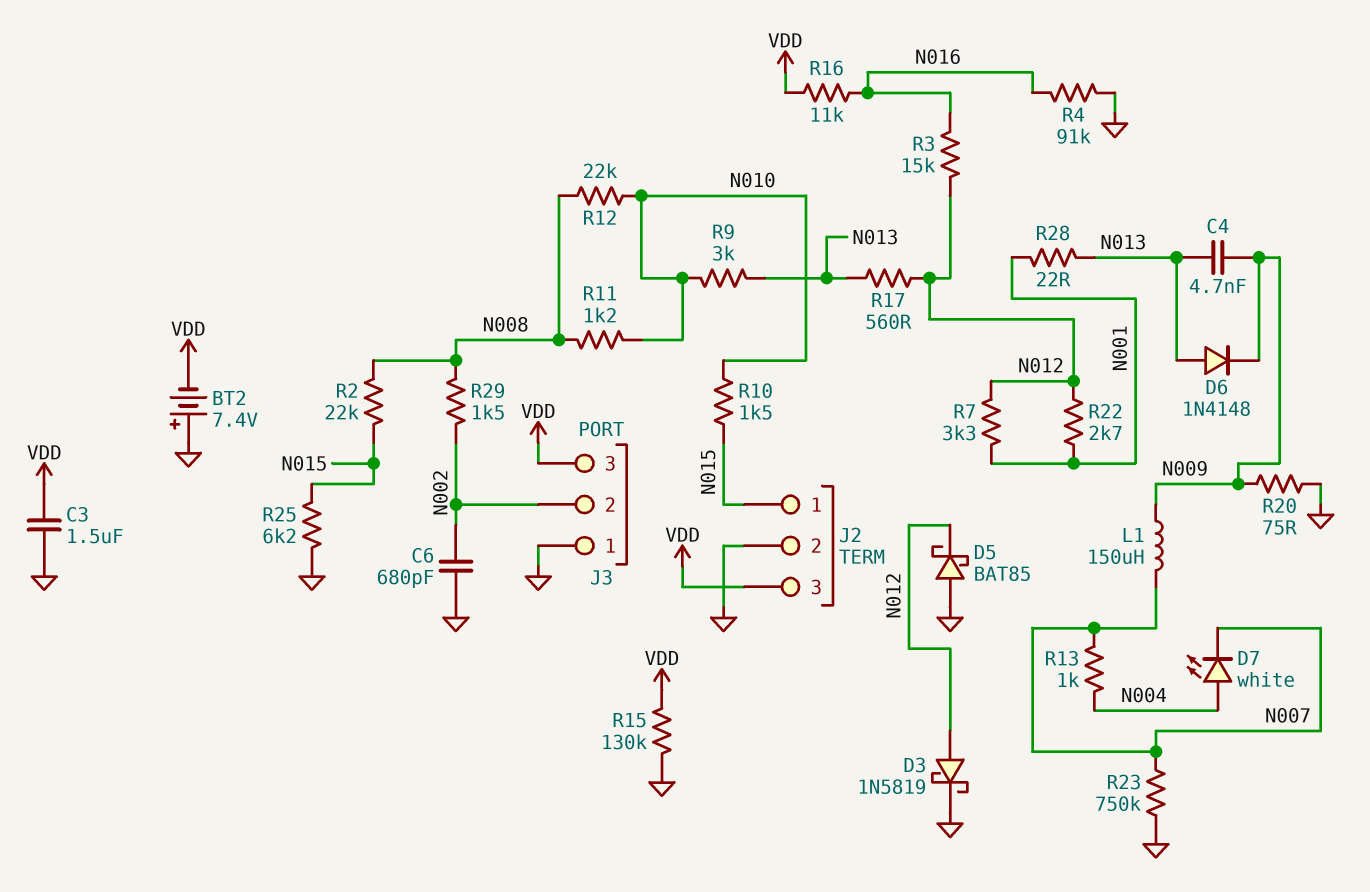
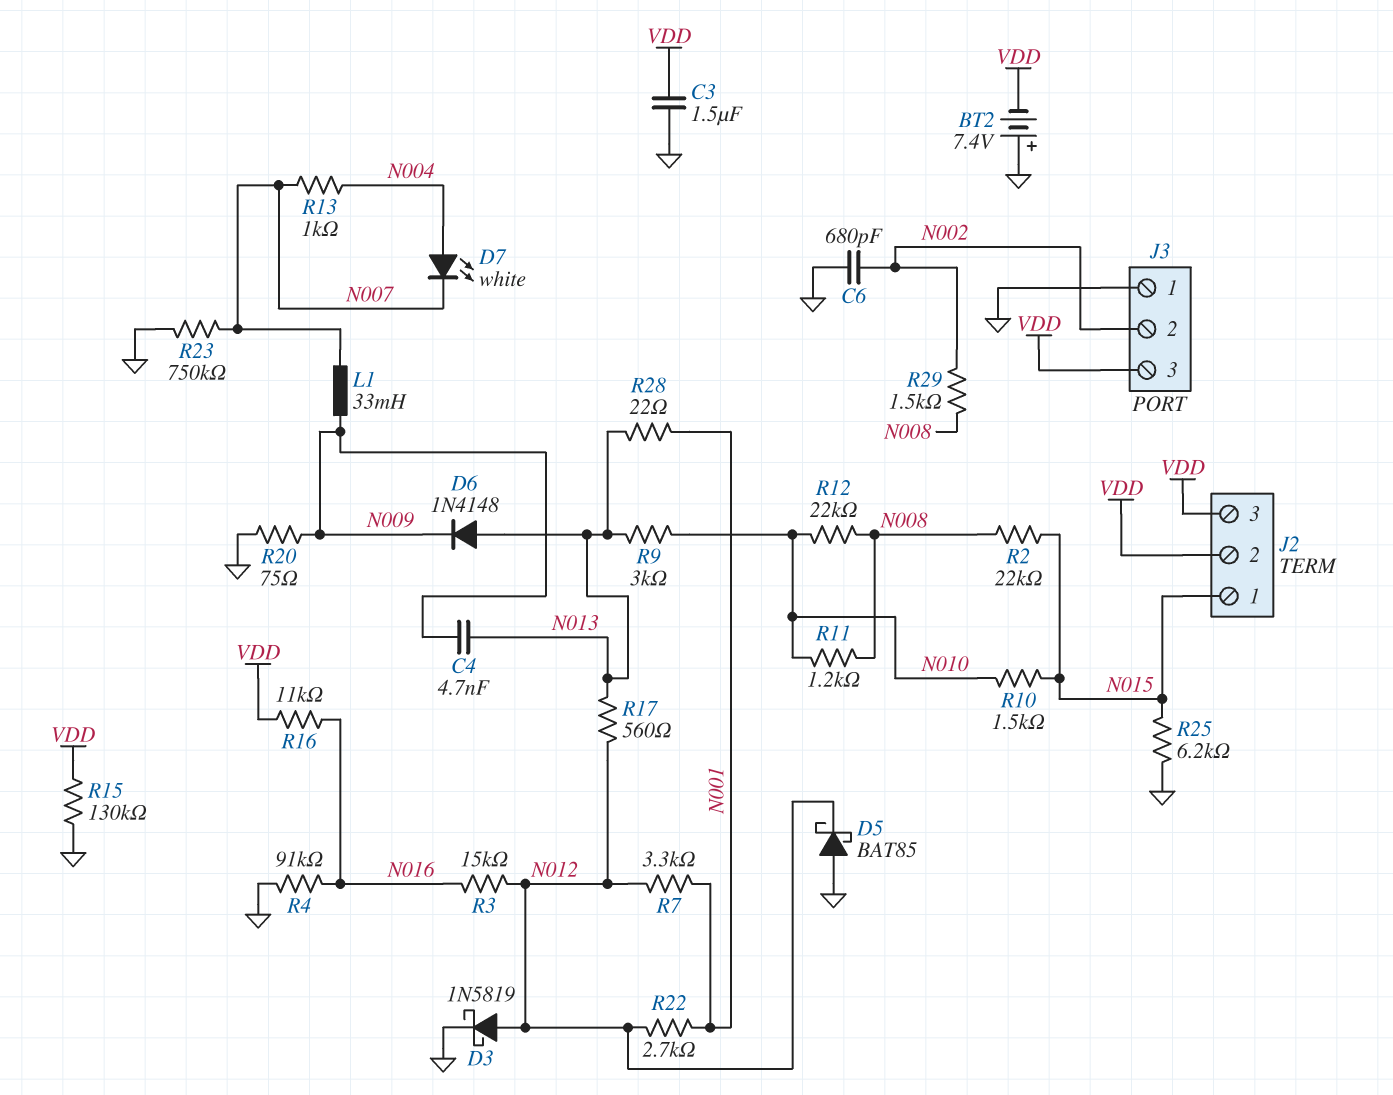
J2 pin 2: GND -> VDD
L1: 150uH (N007, N009) -> 33mH (N007, N009)

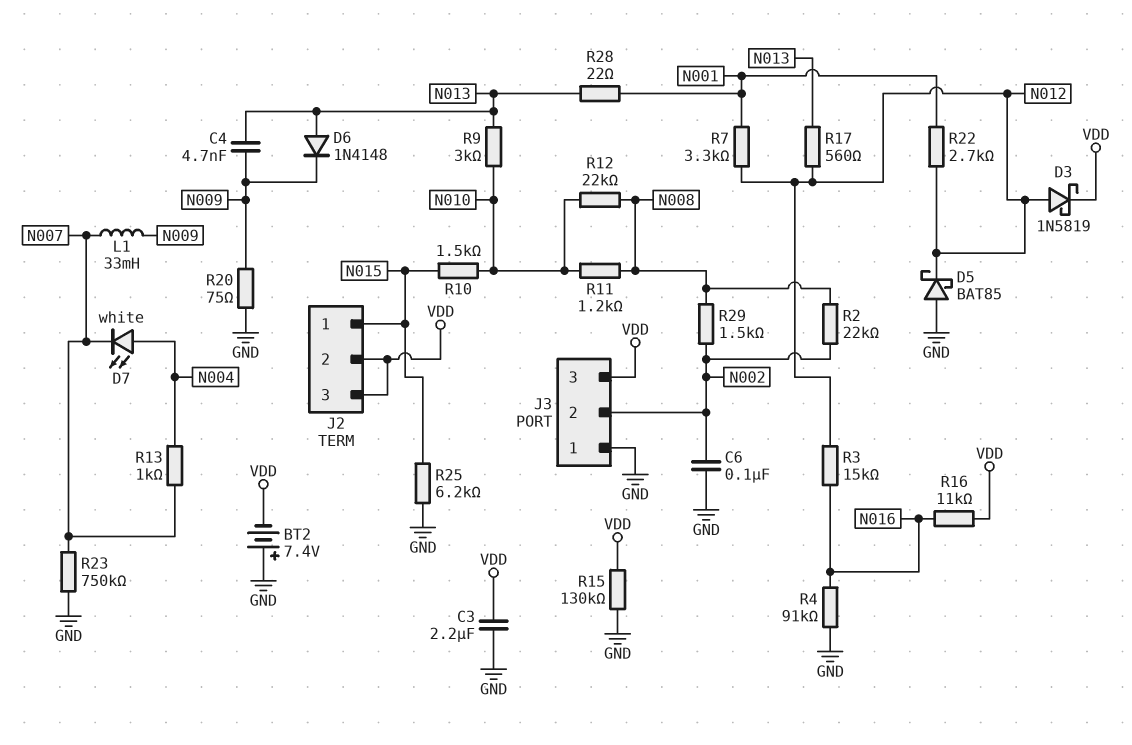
C3: 1.5uF (GND, VDD) -> 2.2uF (GND, VDD)
C6: 680pF (GND, N002) -> 100nF (GND, N002)
D3: schottky 1N5819 (A N012, K GND) -> schottky 1N5819 (A N012, K VDD)
R2: 22k (N008, N015) -> 22k (N002, N008)

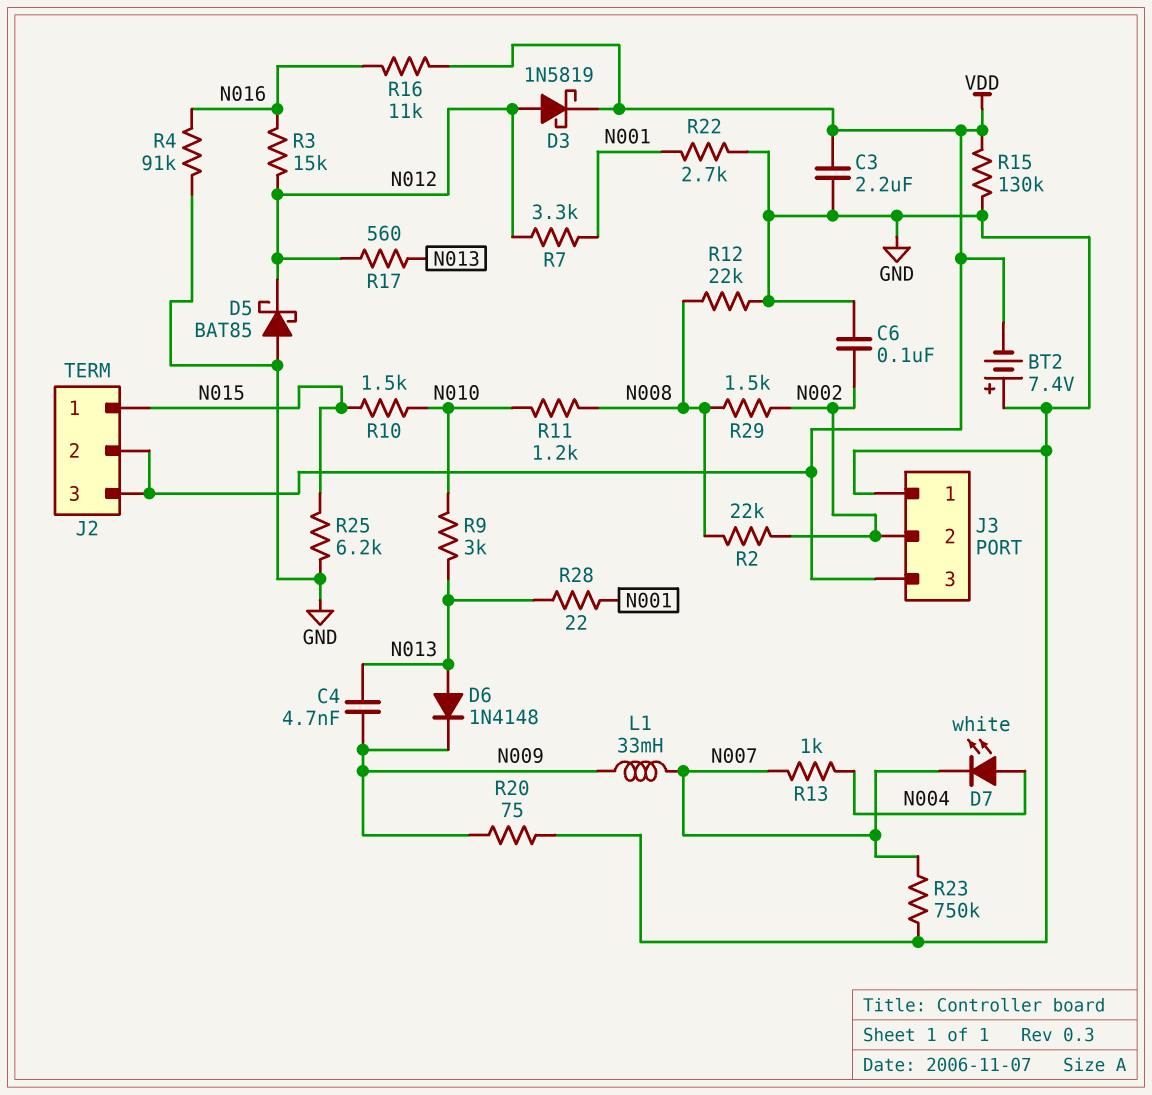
R12: 22k (N008, N010) -> 22k (GND, N008)
R22: 2.7k (N001, N012) -> 2.7k (GND, N001)

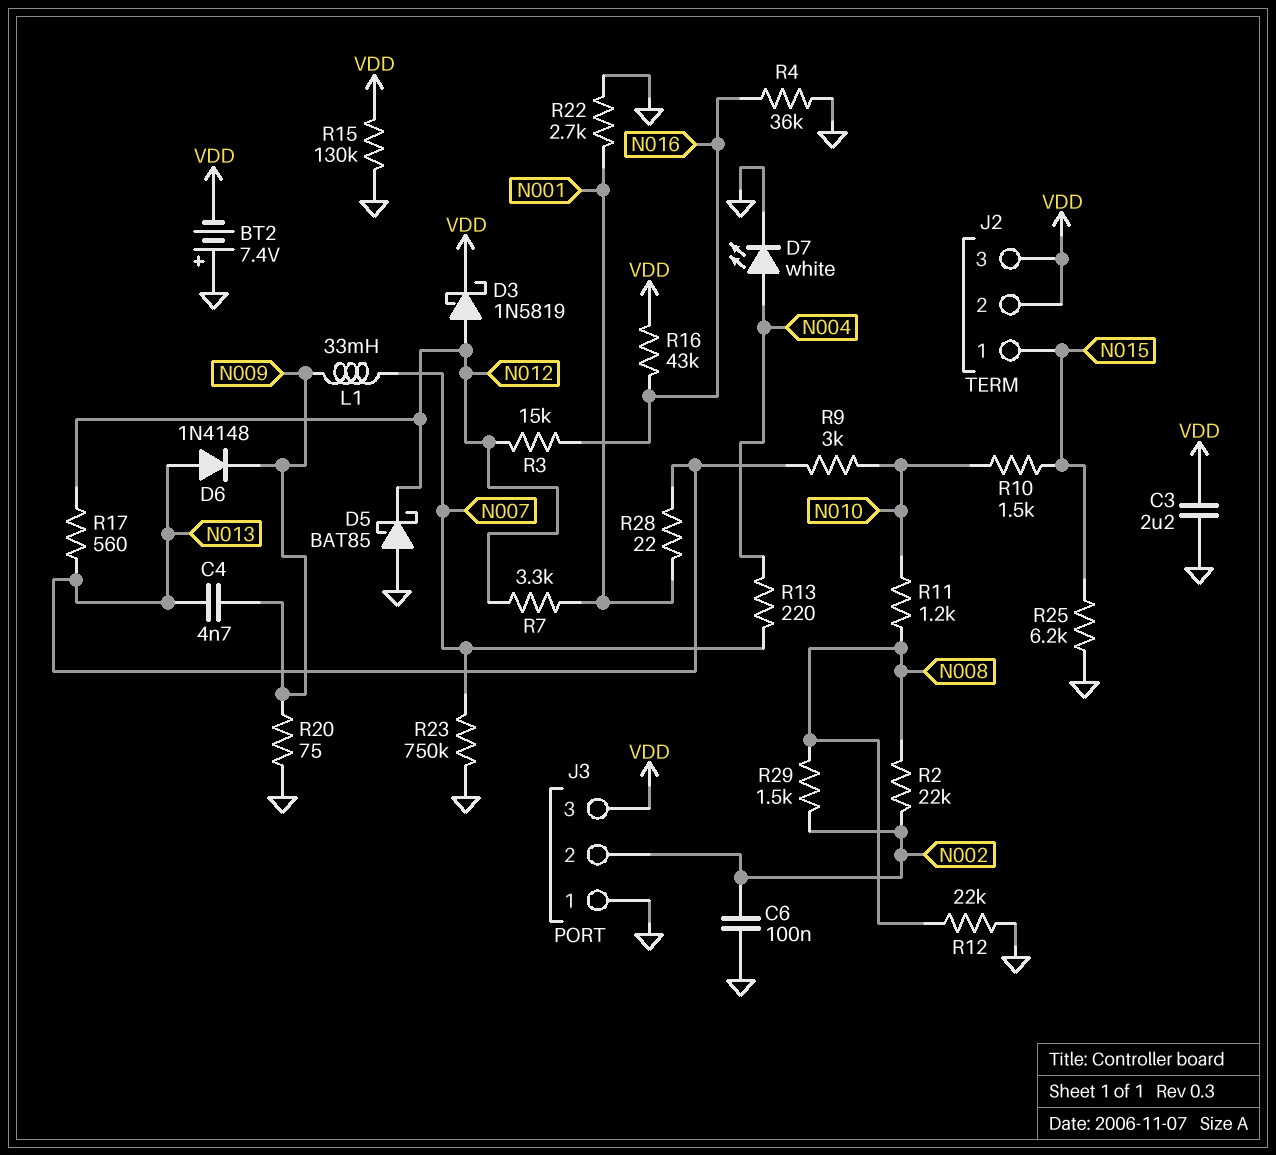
D7: LED white (A N004, K N007) -> LED white (A N004, K GND)
R4: 91k (GND, N016) -> 36k (GND, N016)
R13: 1k (N004, N007) -> 220 (N004, N007)
R16: 11k (N016, VDD) -> 43k (N016, VDD)

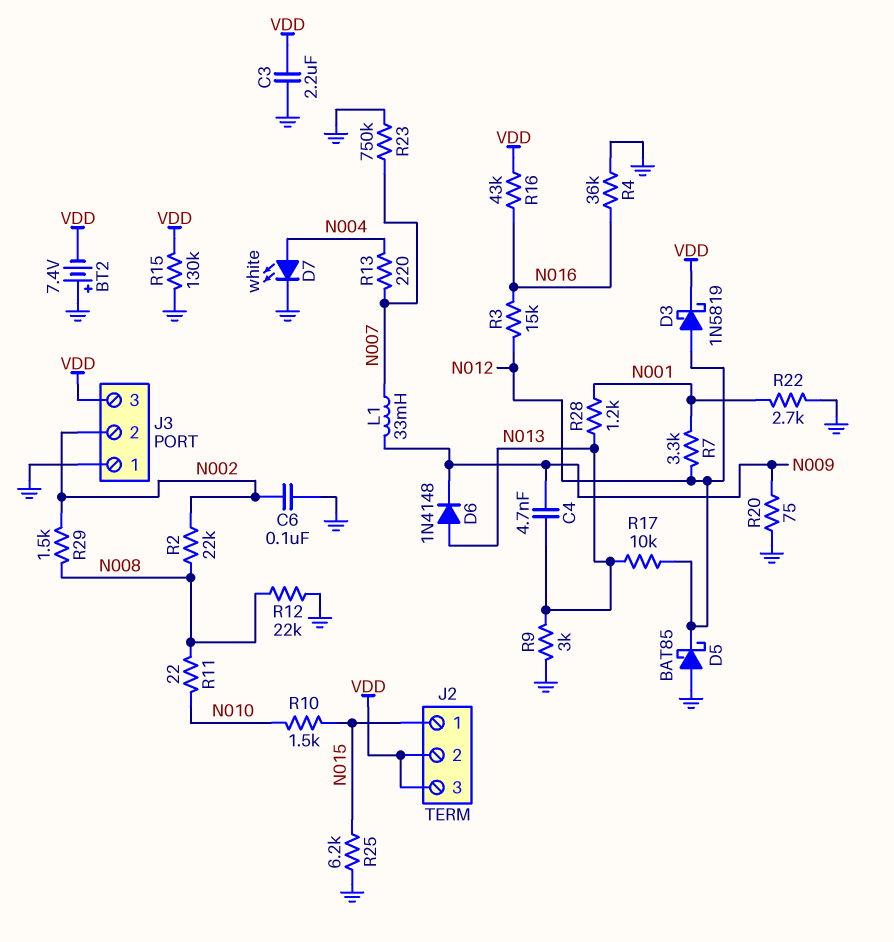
R9: 3k (N010, N013) -> 3k (GND, N013)
R11: 1.2k (N008, N010) -> 22 (N008, N010)
R17: 560 (N012, N013) -> 10k (N012, N013)
R28: 22 (N001, N013) -> 1.2k (N001, N013)

